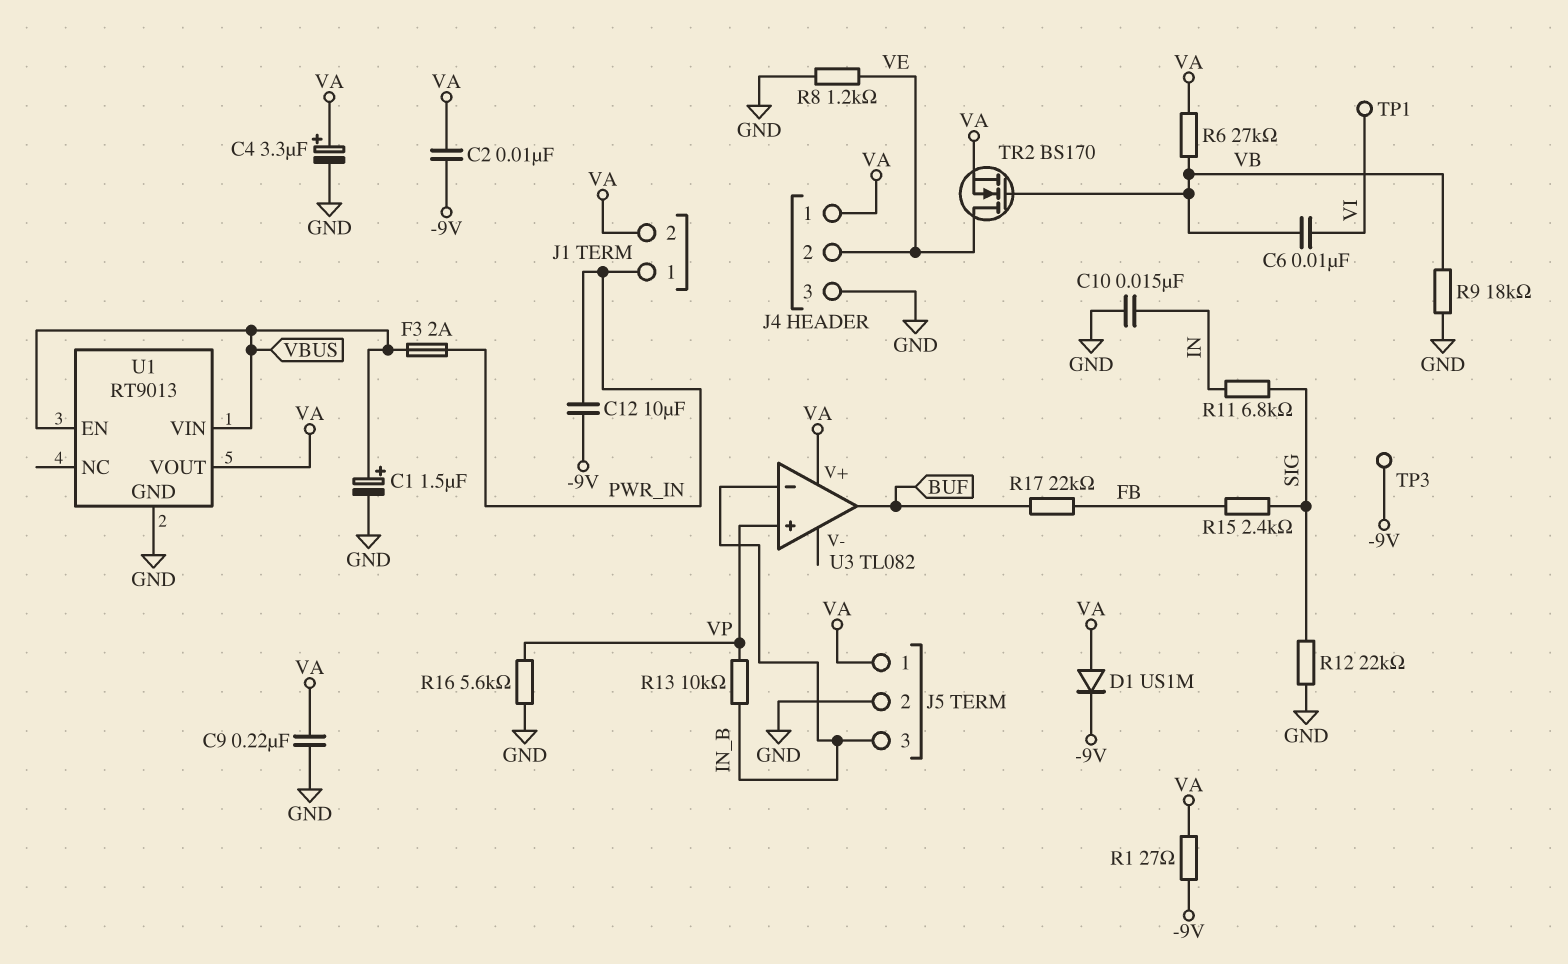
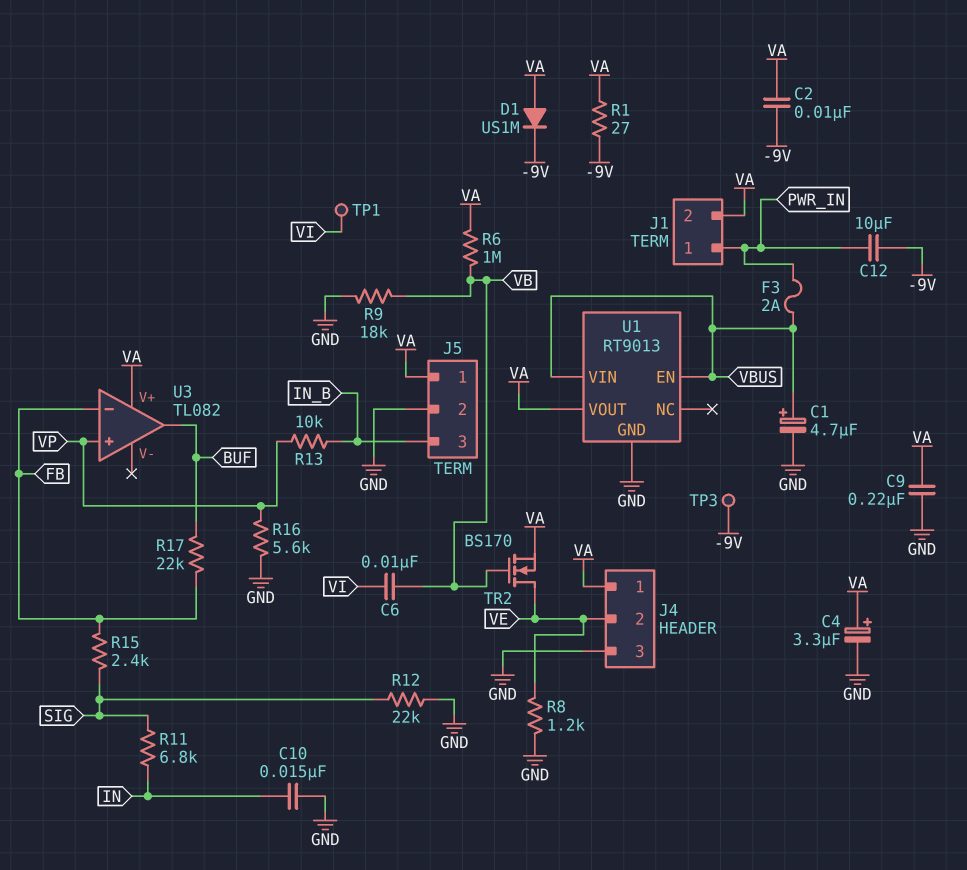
C1: 1.5uF (plus VBUS, minus GND) -> 4.7uF (plus VBUS, minus GND)
R6: 27k (VA, VB) -> 1M (VA, VB)
U3 pin in-: IN_B -> FB

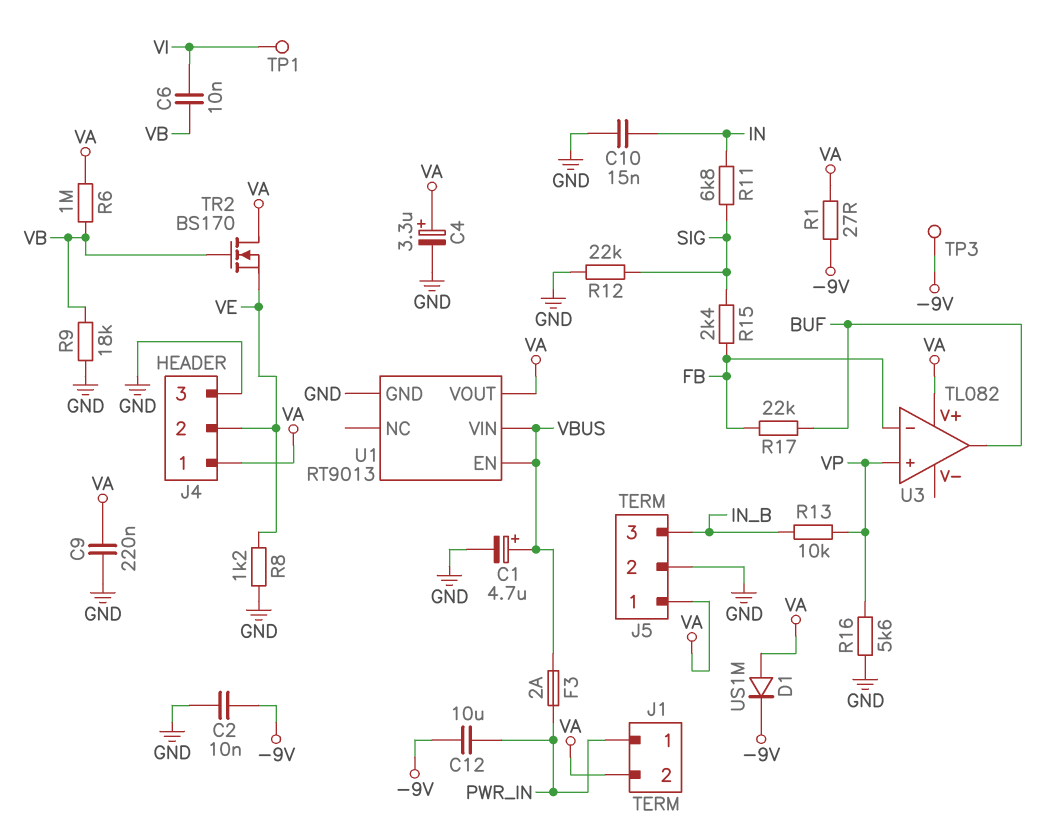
C2: 10nF (-9V, VA) -> 10nF (-9V, GND)
TR2: NMOS BS170 (G VB, D VE, S VA) -> NMOS BS170 (G VB, D VA, S VE)

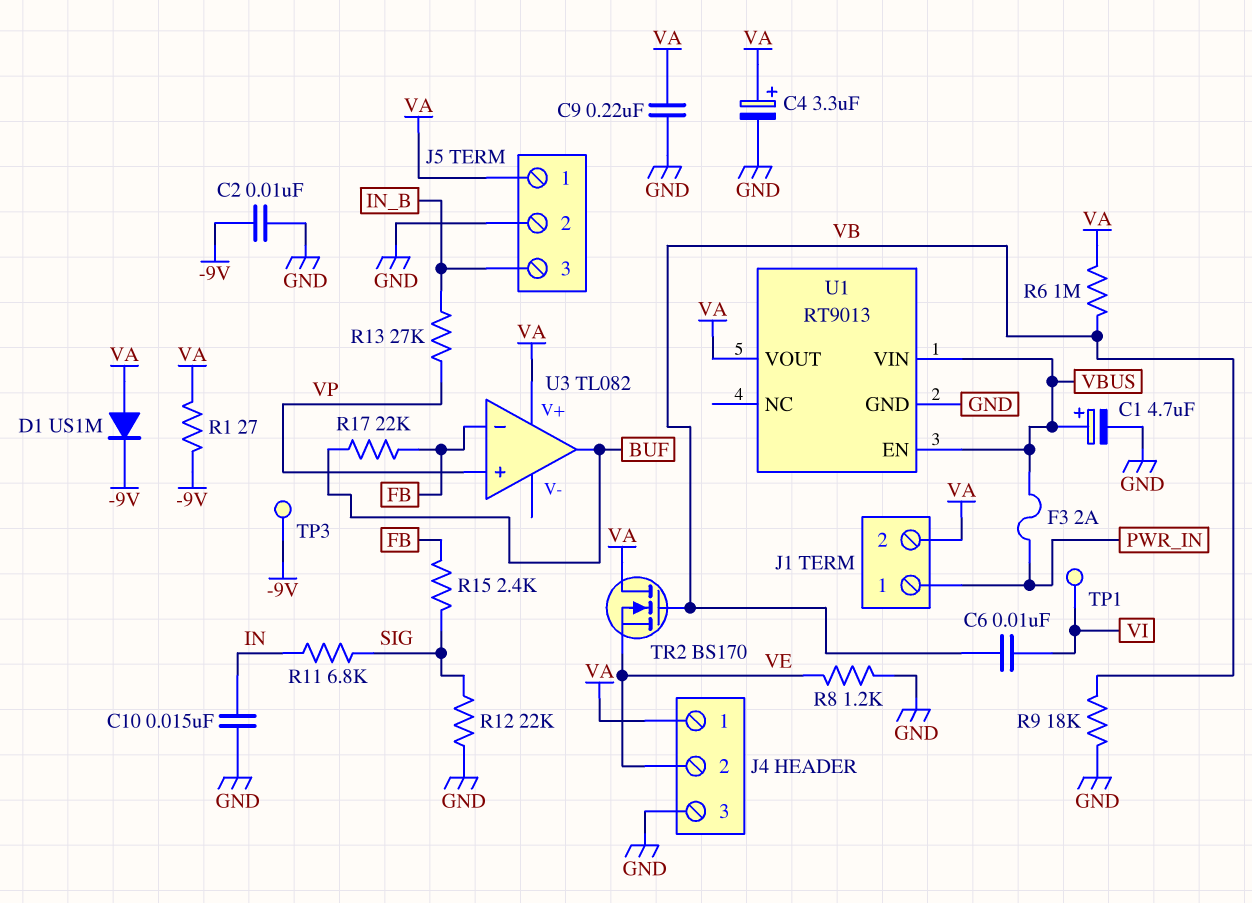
C12: 10uF (-9V, PWR_IN) -> none
R13: 10k (IN_B, VP) -> 27k (IN_B, VP)
R16: 5.6k (GND, VP) -> none

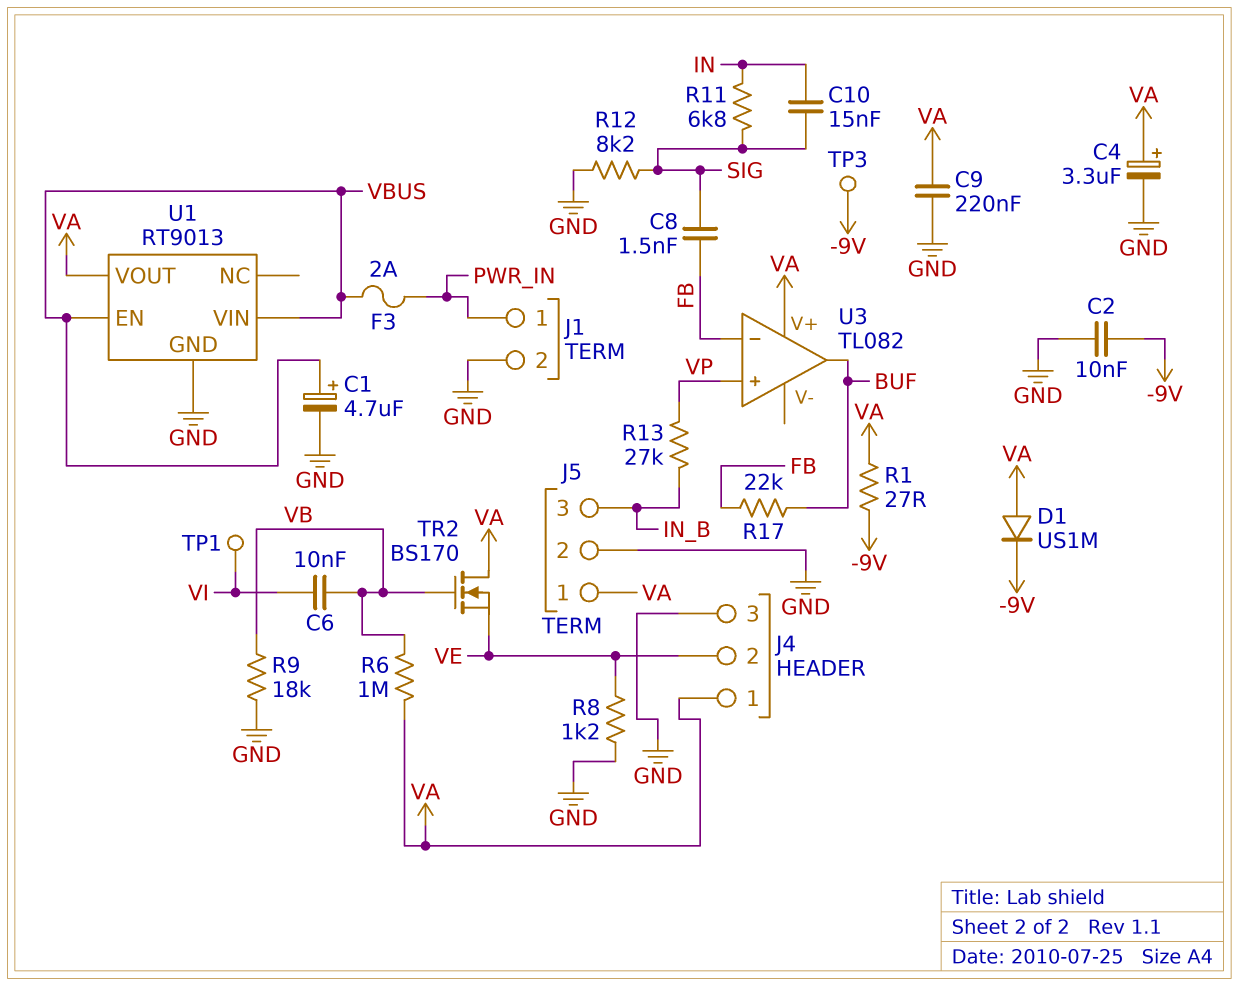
C8: none -> 1.5nF (FB, SIG)
C10: 15nF (GND, IN) -> 15nF (IN, SIG)
J1 pin 2: VA -> GND
R12: 22k (GND, SIG) -> 8.2k (GND, SIG)
R15: 2.4k (FB, SIG) -> none

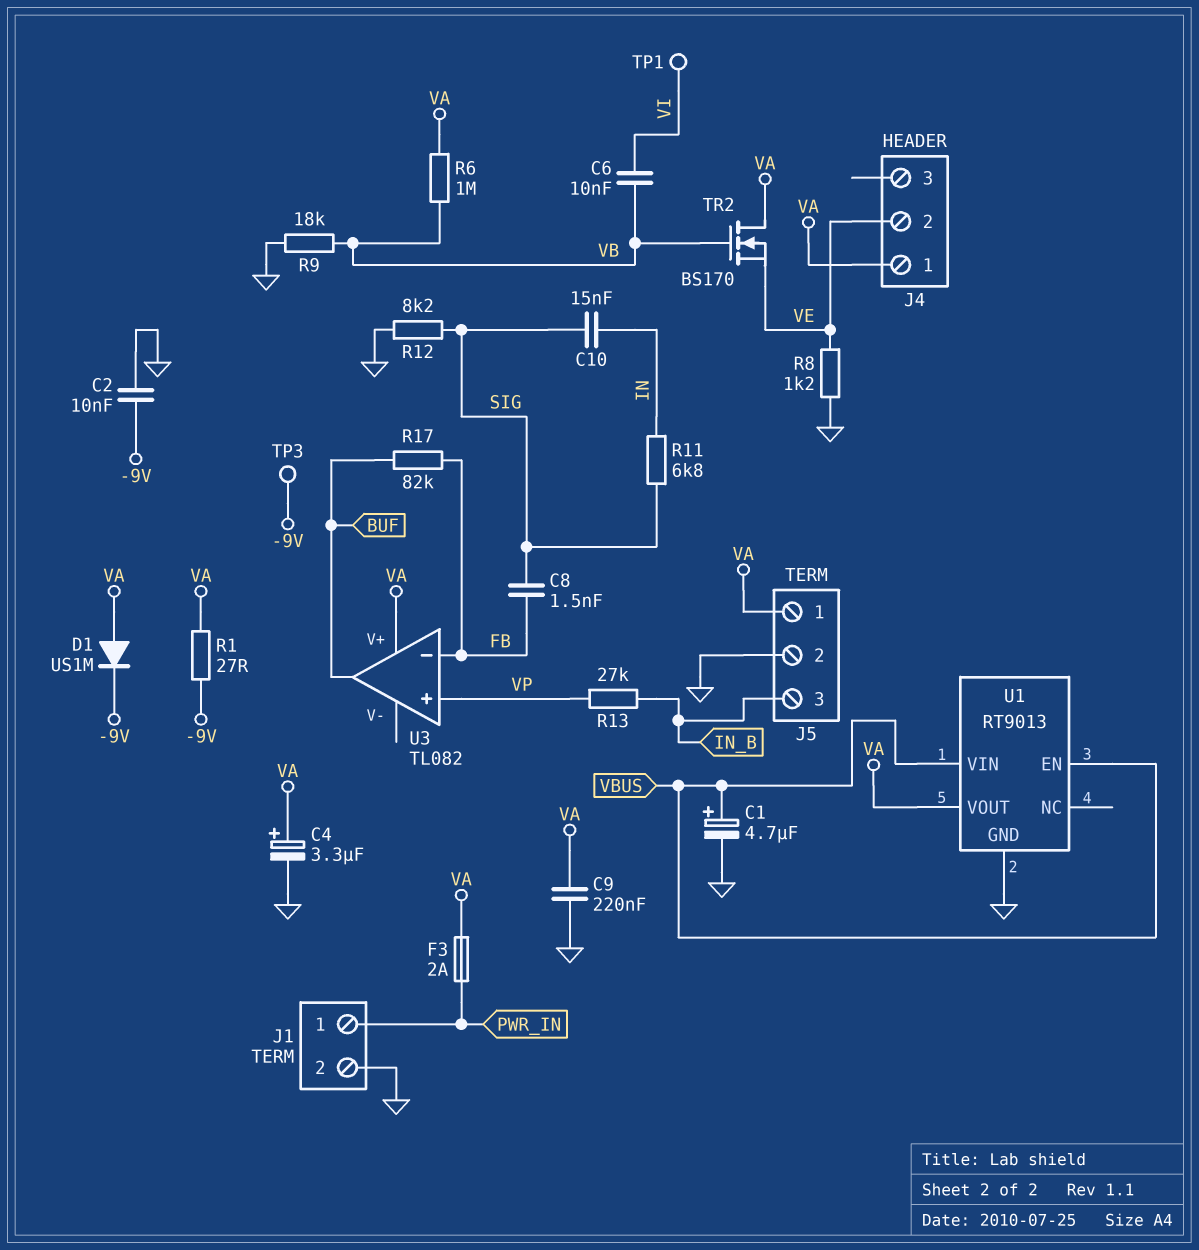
F3: 2A (PWR_IN, VBUS) -> 2A (PWR_IN, VA)
J4 pin 3: GND -> none
R17: 22k (BUF, FB) -> 82k (BUF, FB)

